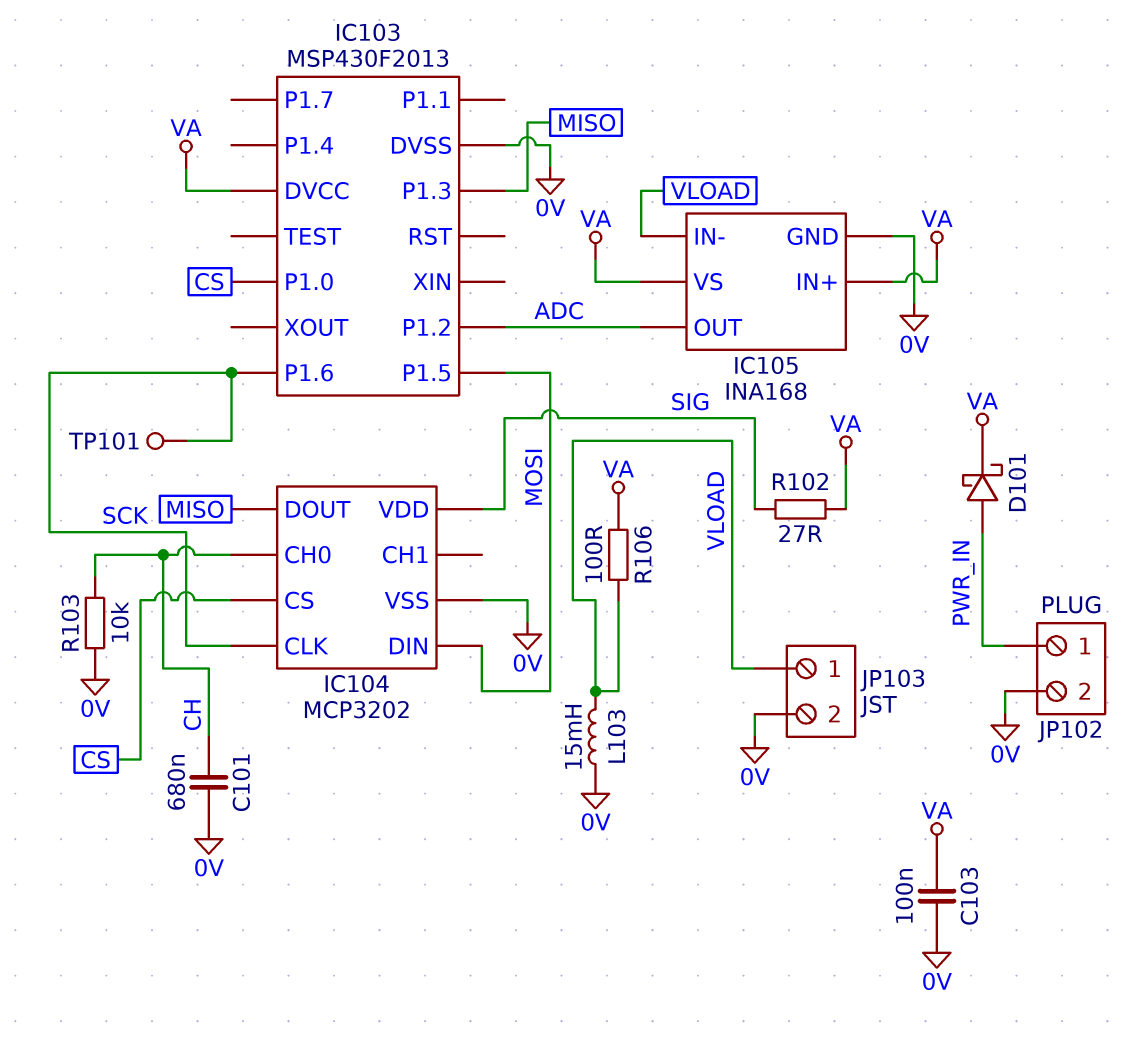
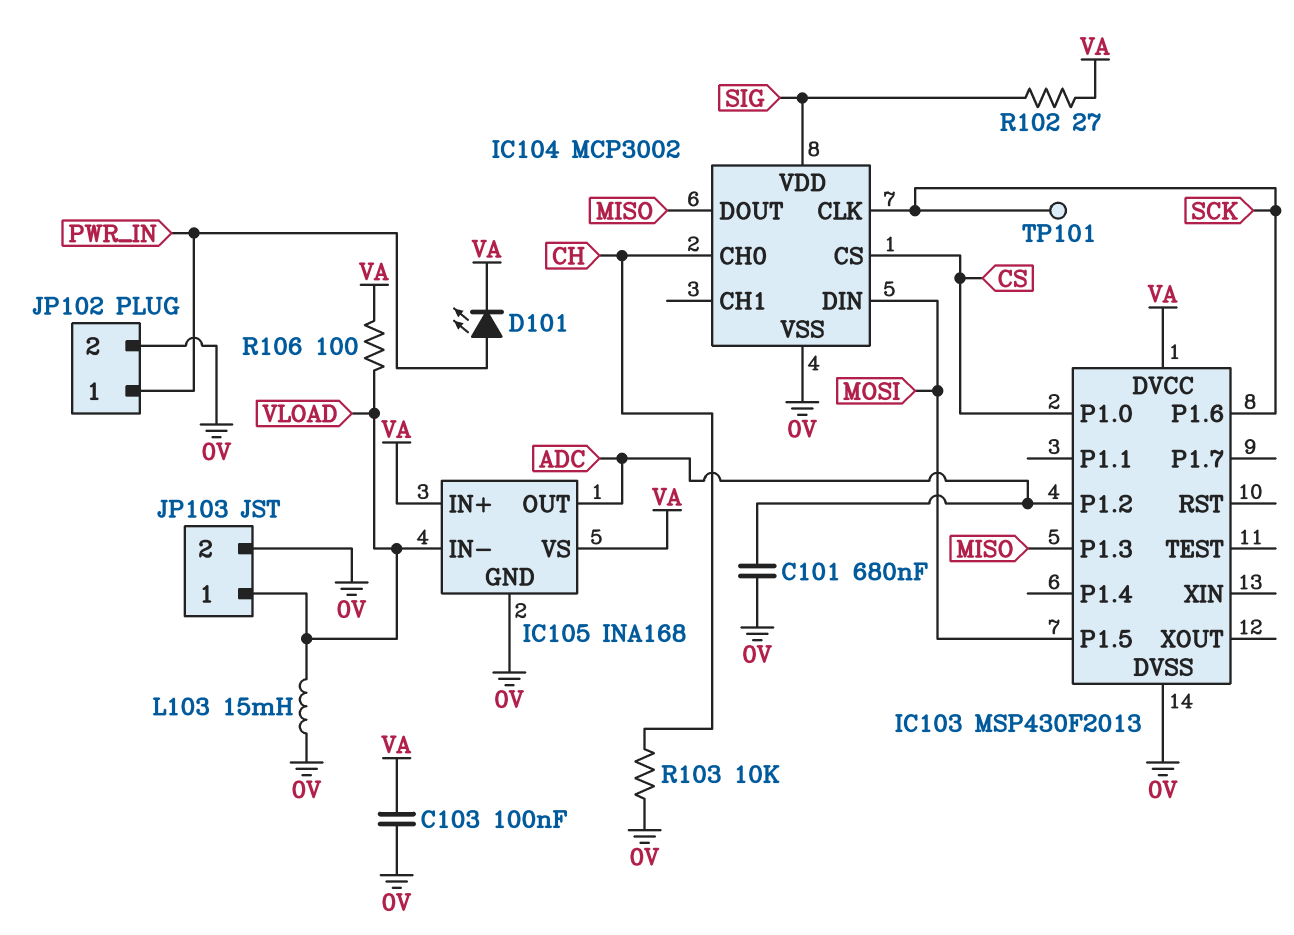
C101: 680nF (0V, CH) -> 680nF (0V, ADC)
D101: schottky (A PWR_IN, K VA) -> LED (A PWR_IN, K VA)
IC104: MCP3202 -> MCP3002

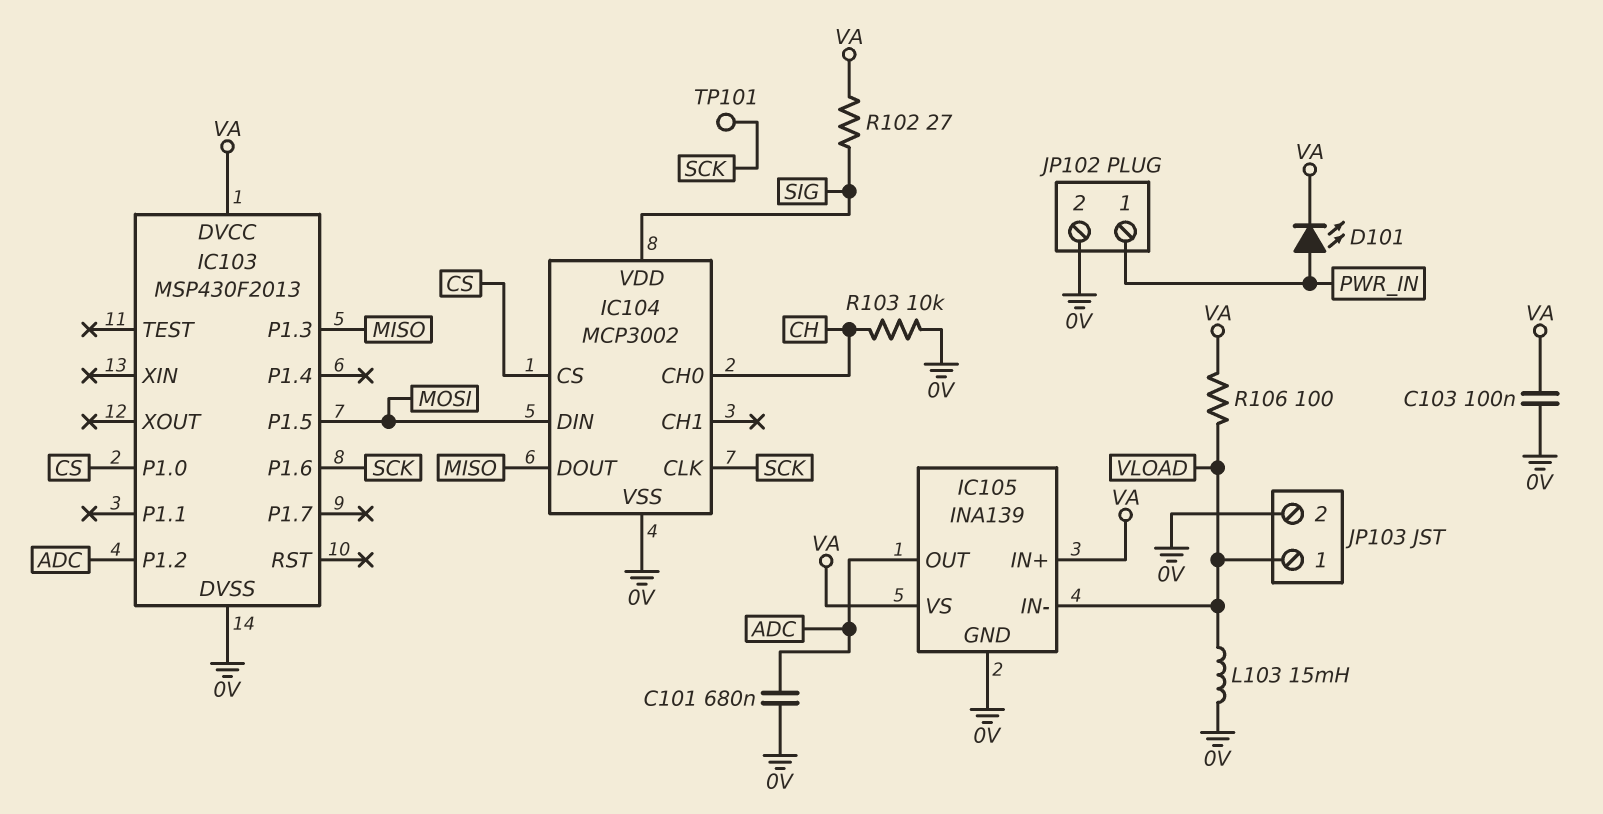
IC105: INA168 -> INA139

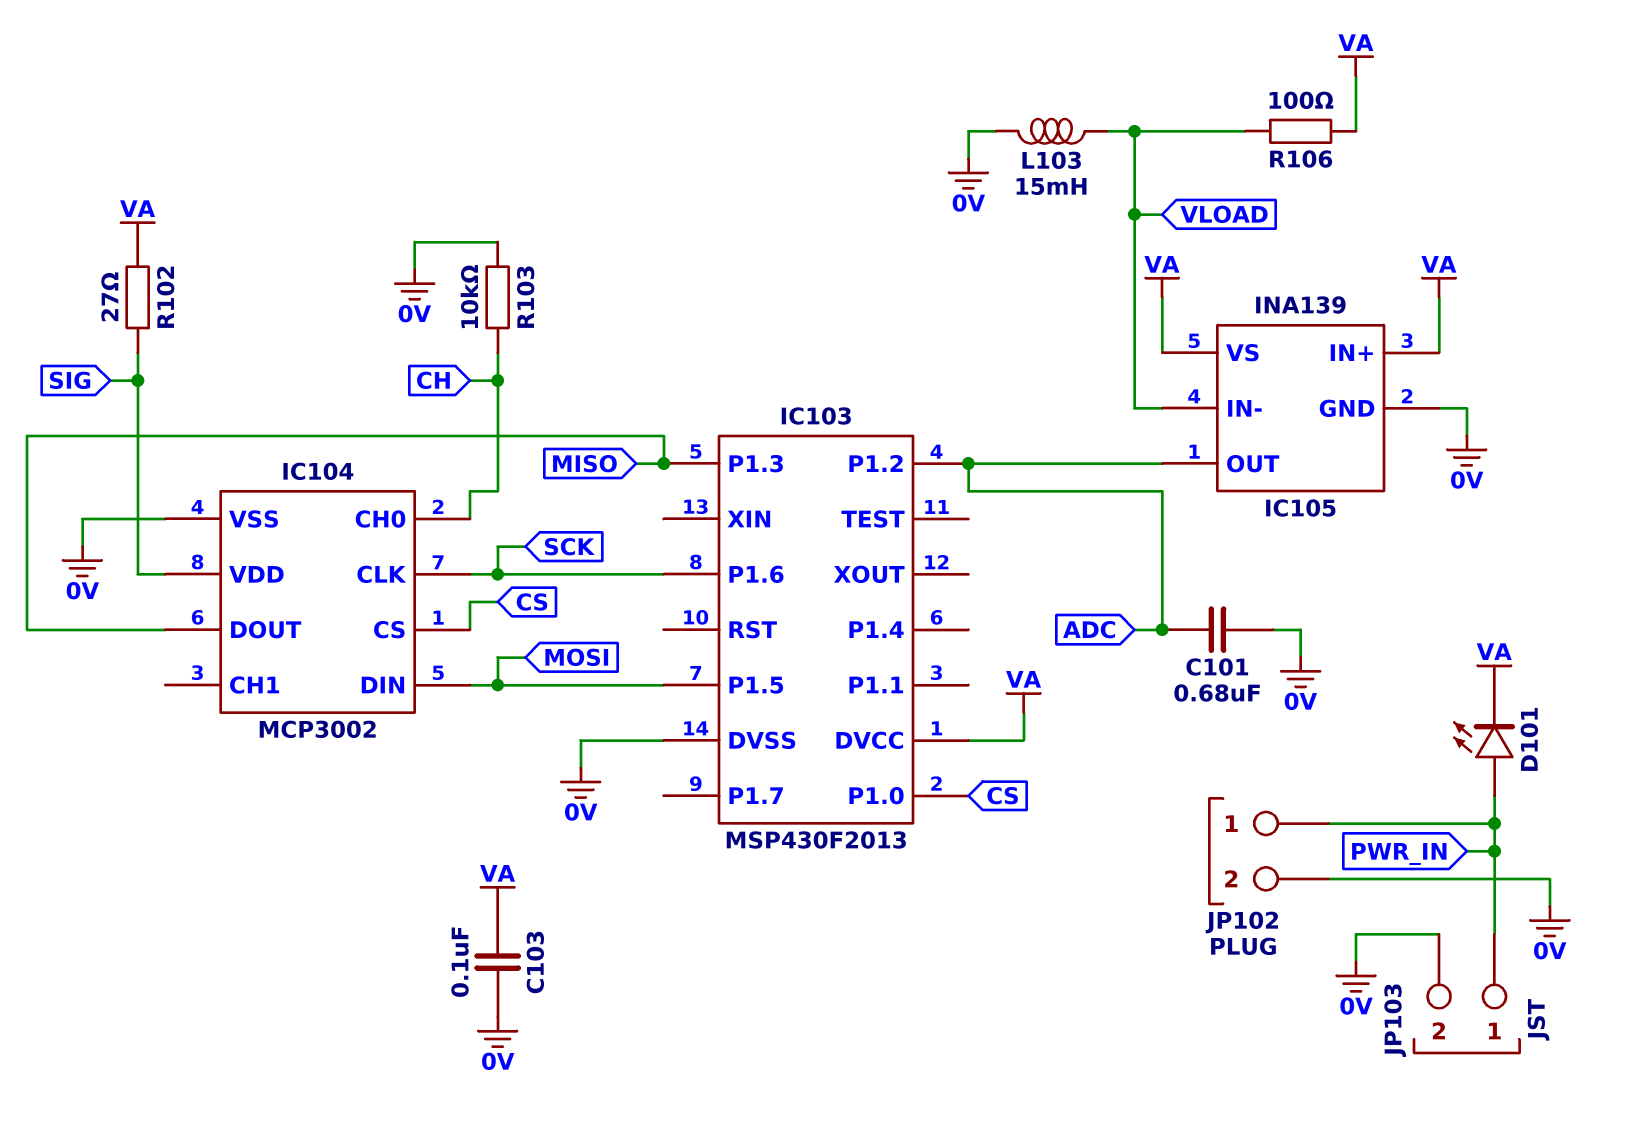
JP103 pin 1: VLOAD -> PWR_IN
TP101: test point (SCK) -> none

